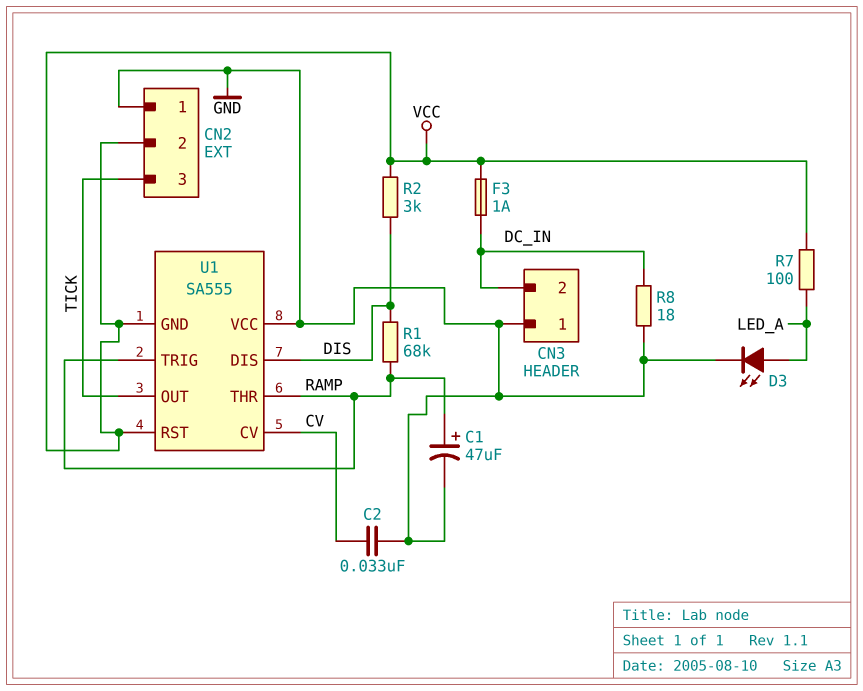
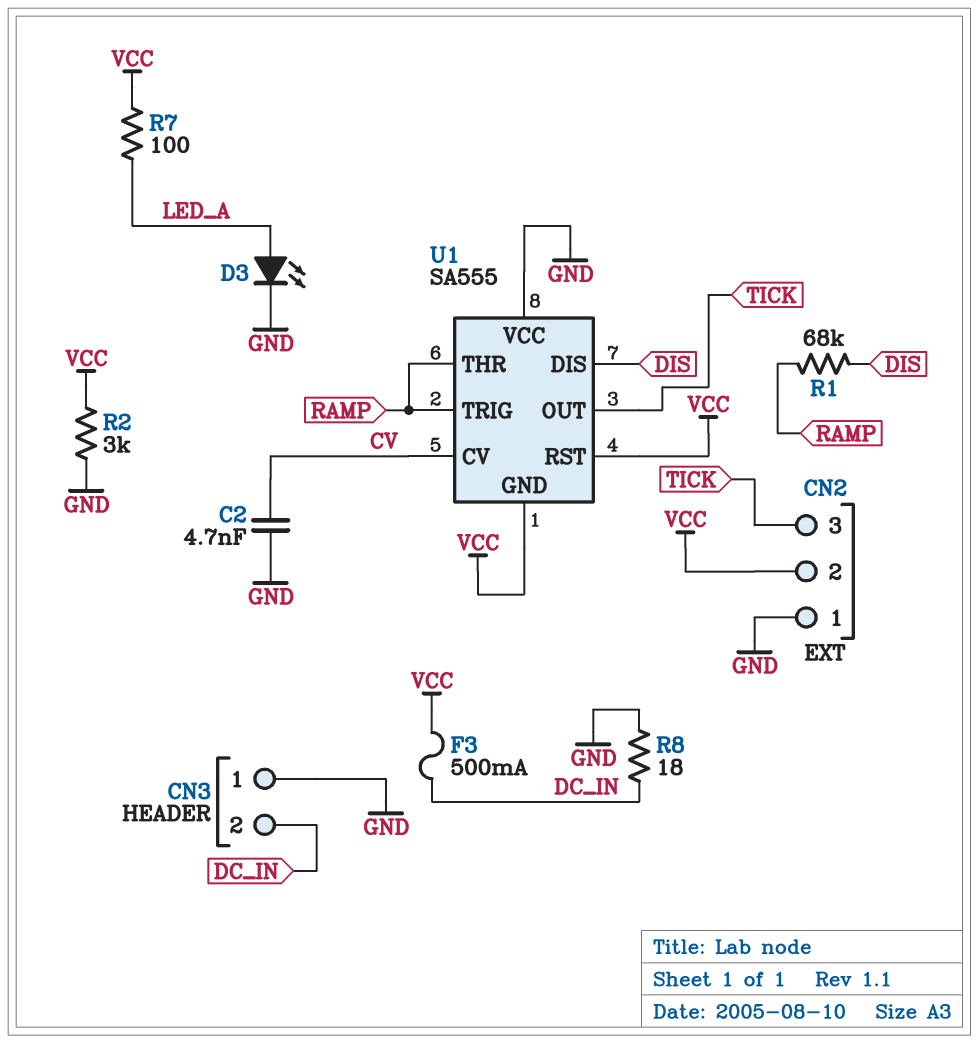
C1: 47uF (plus RAMP, minus GND) -> none
C2: 33nF (CV, GND) -> 4.7nF (CV, GND)
F3: 1A (DC_IN, VCC) -> 500mA (DC_IN, VCC)
R2: 3k (DIS, VCC) -> 3k (GND, VCC)

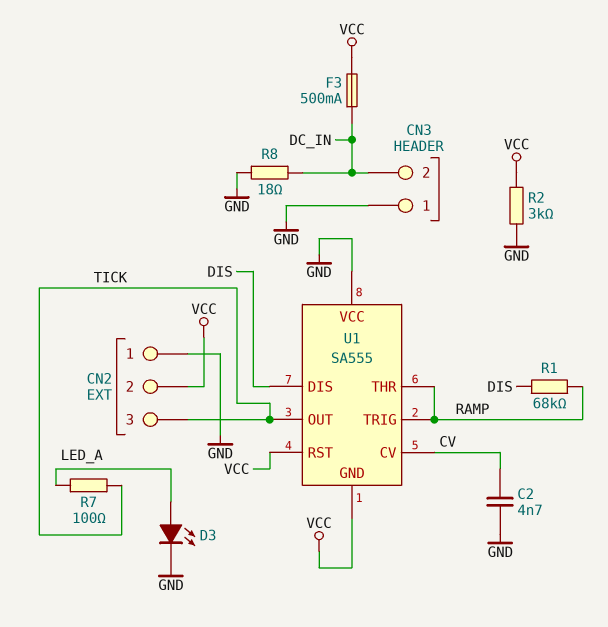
R7: 100 (LED_A, VCC) -> 100 (LED_A, TICK)

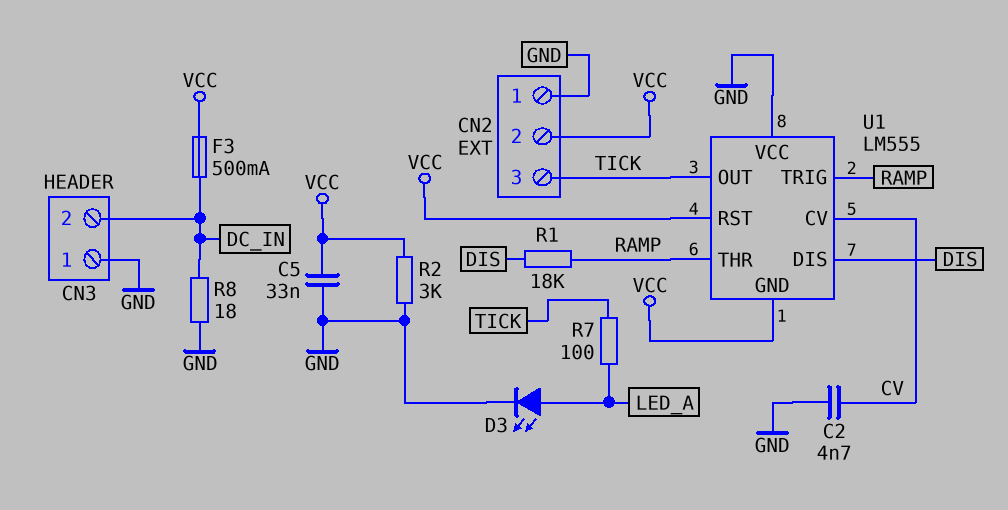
C5: none -> 33nF (GND, VCC)
R1: 68k (DIS, RAMP) -> 18k (DIS, RAMP)
U1: SA555 -> LM555

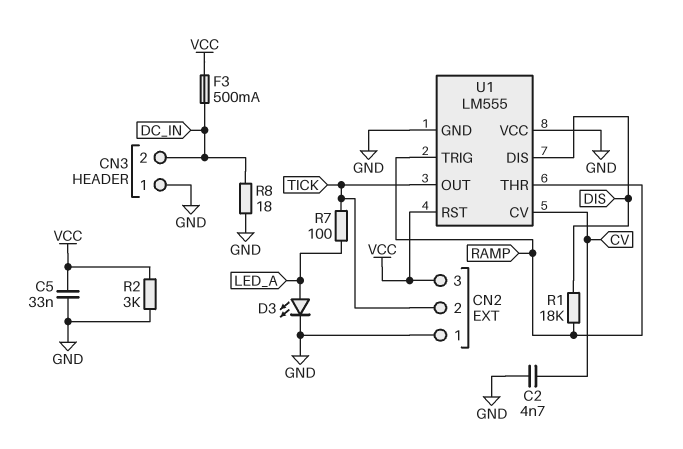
CN2 pin 2: VCC -> TICK
CN2 pin 3: TICK -> VCC
U1 pin GND: VCC -> GND

